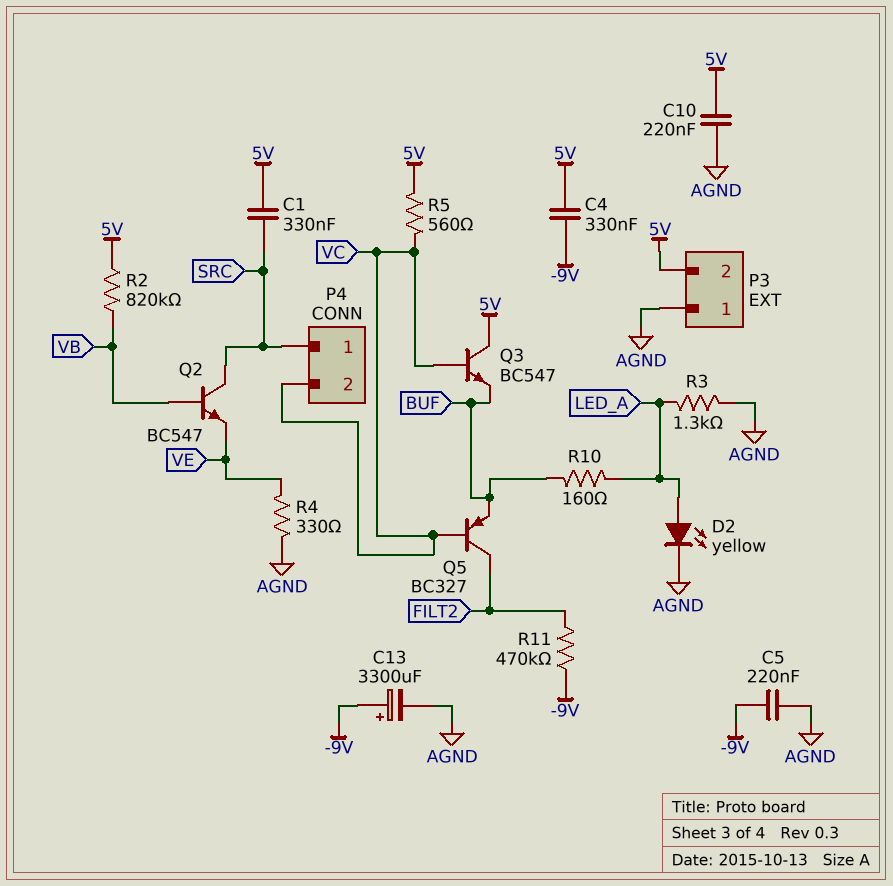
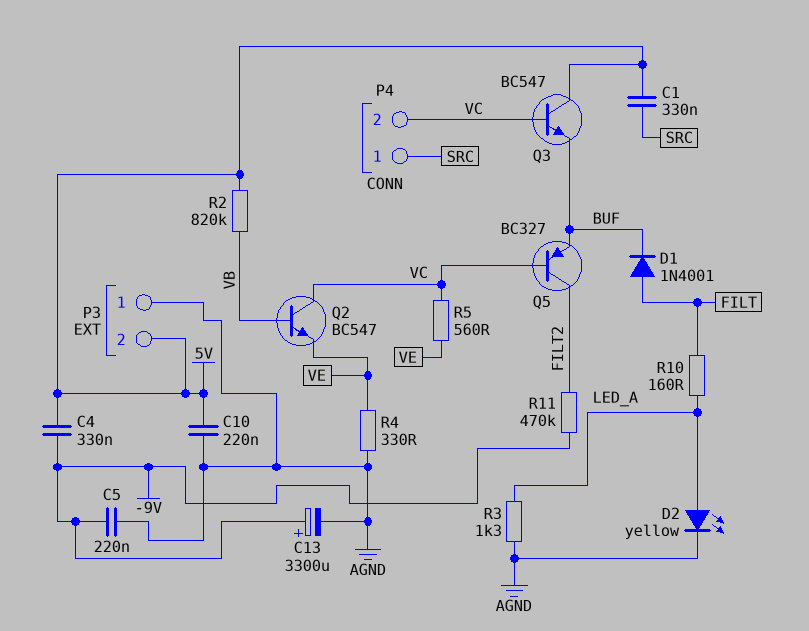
D1: none -> diode 1N4001 (A FILT, K BUF)
Q2: NPN BC547 (B VB, C SRC, E VE) -> NPN BC547 (B VB, C VC, E VE)
R5: 560 (5V, VC) -> 560 (VC, VE)
R10: 160 (BUF, LED_A) -> 160 (FILT, LED_A)

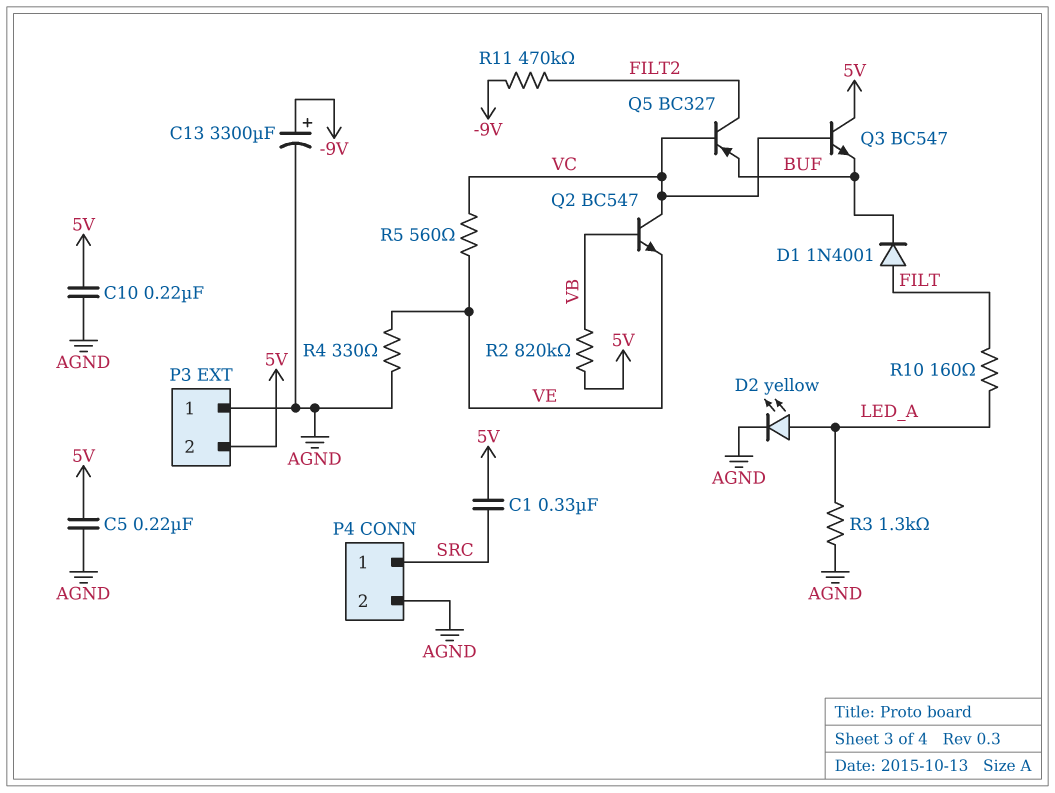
C4: 330nF (-9V, 5V) -> none
C5: 220nF (-9V, AGND) -> 220nF (5V, AGND)
P4 pin 2: VC -> AGND

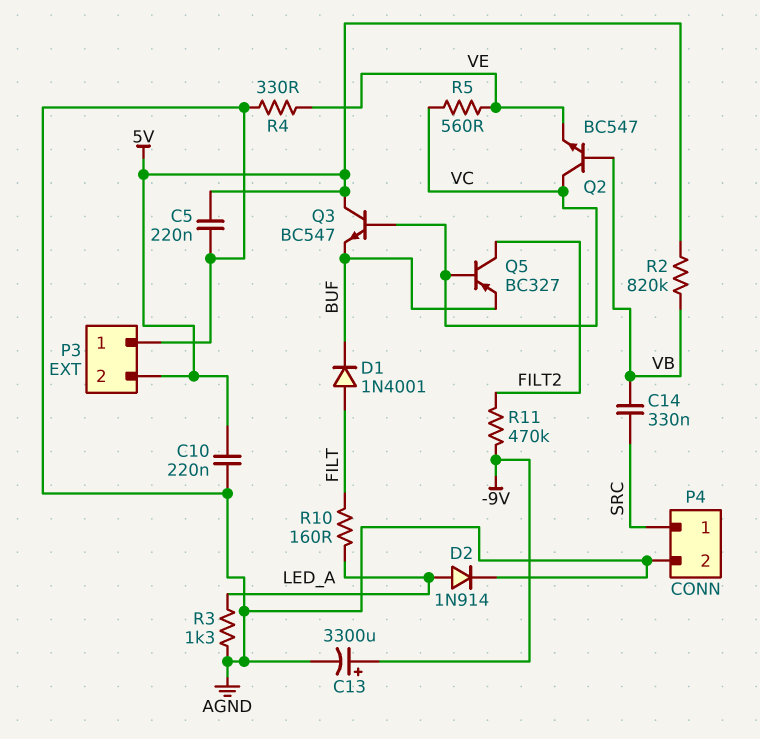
C1: 330nF (5V, SRC) -> none
C14: none -> 330nF (SRC, VB)
D2: LED yellow (A LED_A, K AGND) -> diode 1N914 (A LED_A, K AGND)

